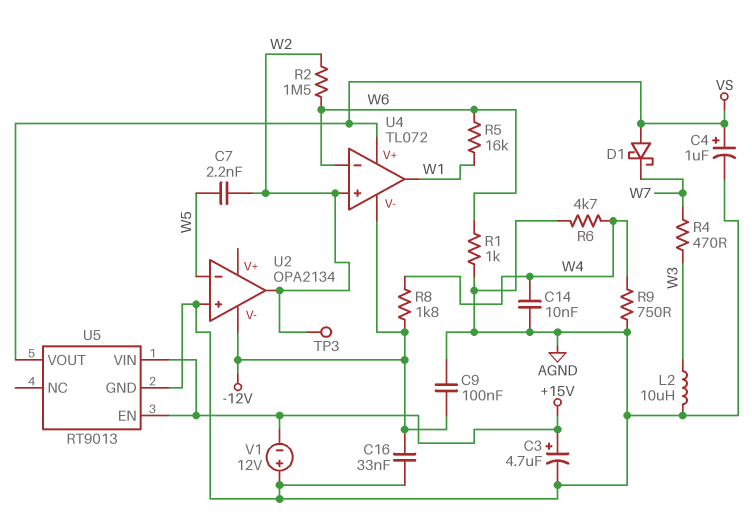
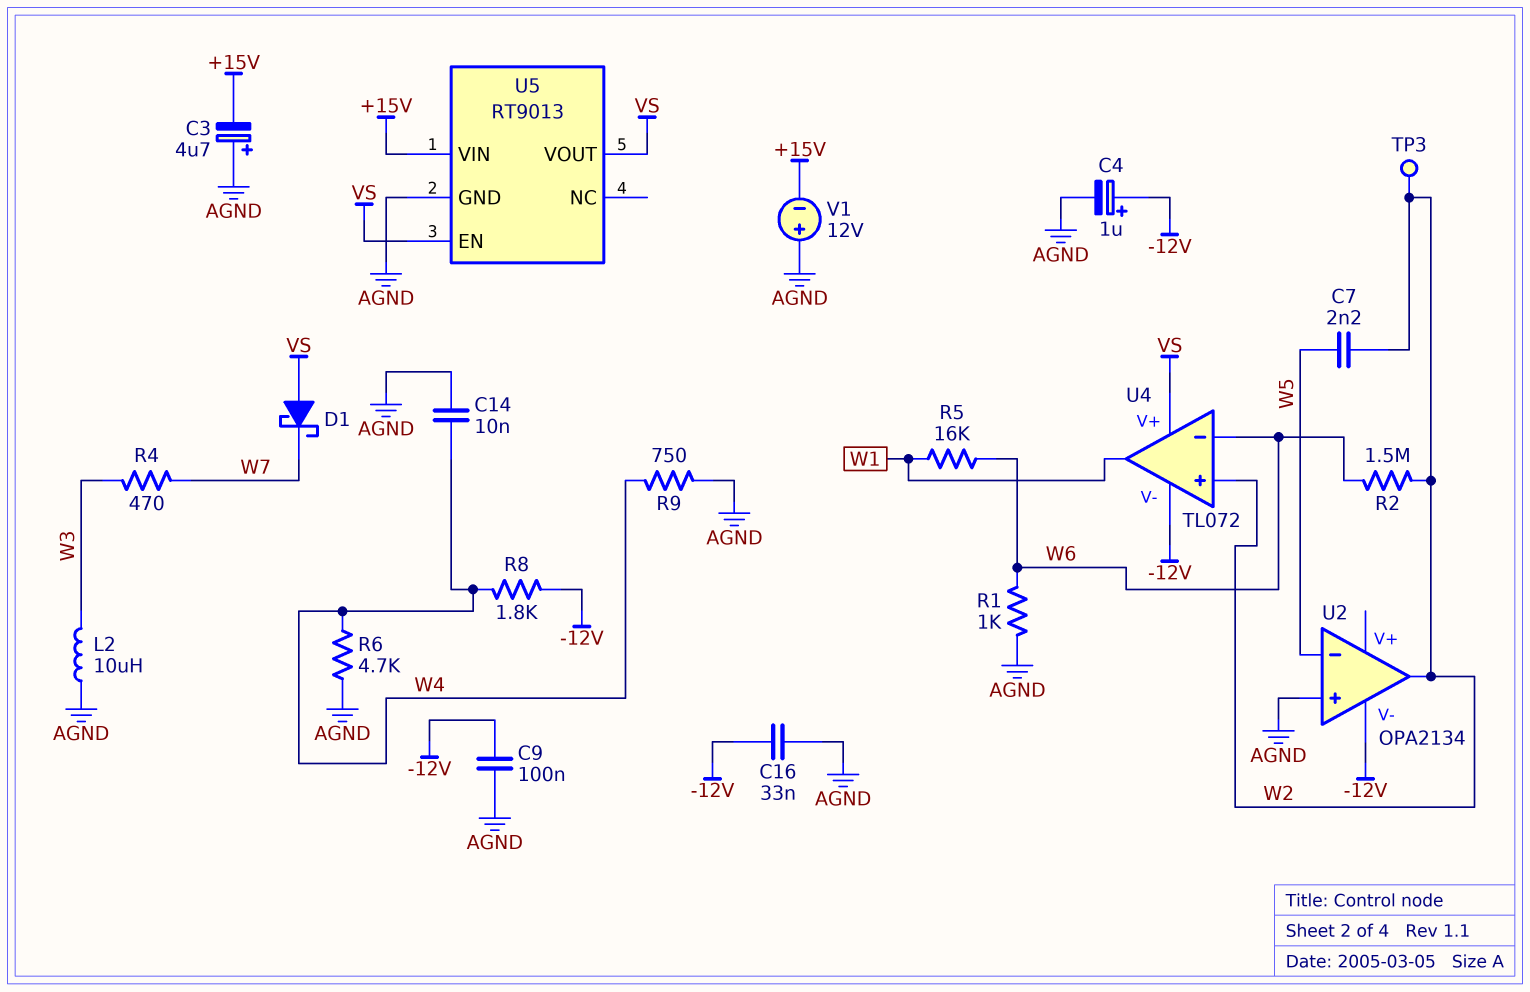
C3: 4.7uF (plus +15V, minus AGND) -> 4.7uF (plus AGND, minus +15V)
C4: 1uF (plus VS, minus AGND) -> 1uF (plus -12V, minus AGND)
U5 pin EN: +15V -> VS

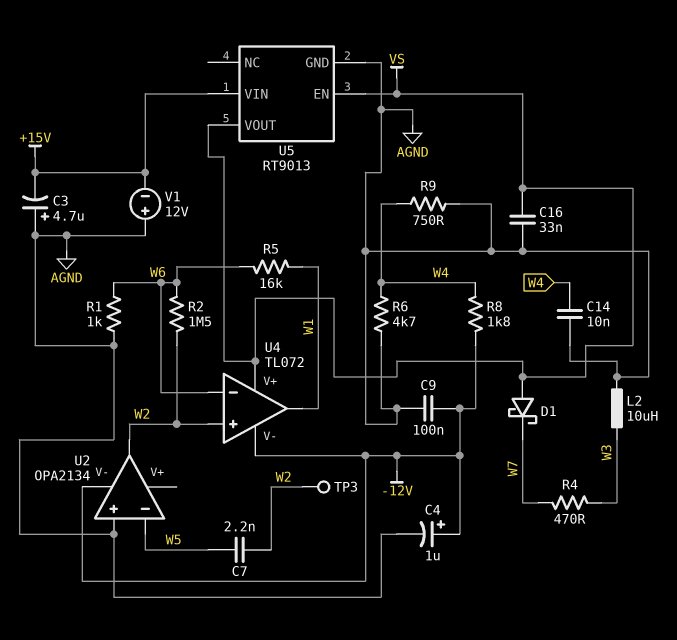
C16: 33nF (-12V, AGND) -> 33nF (AGND, VS)

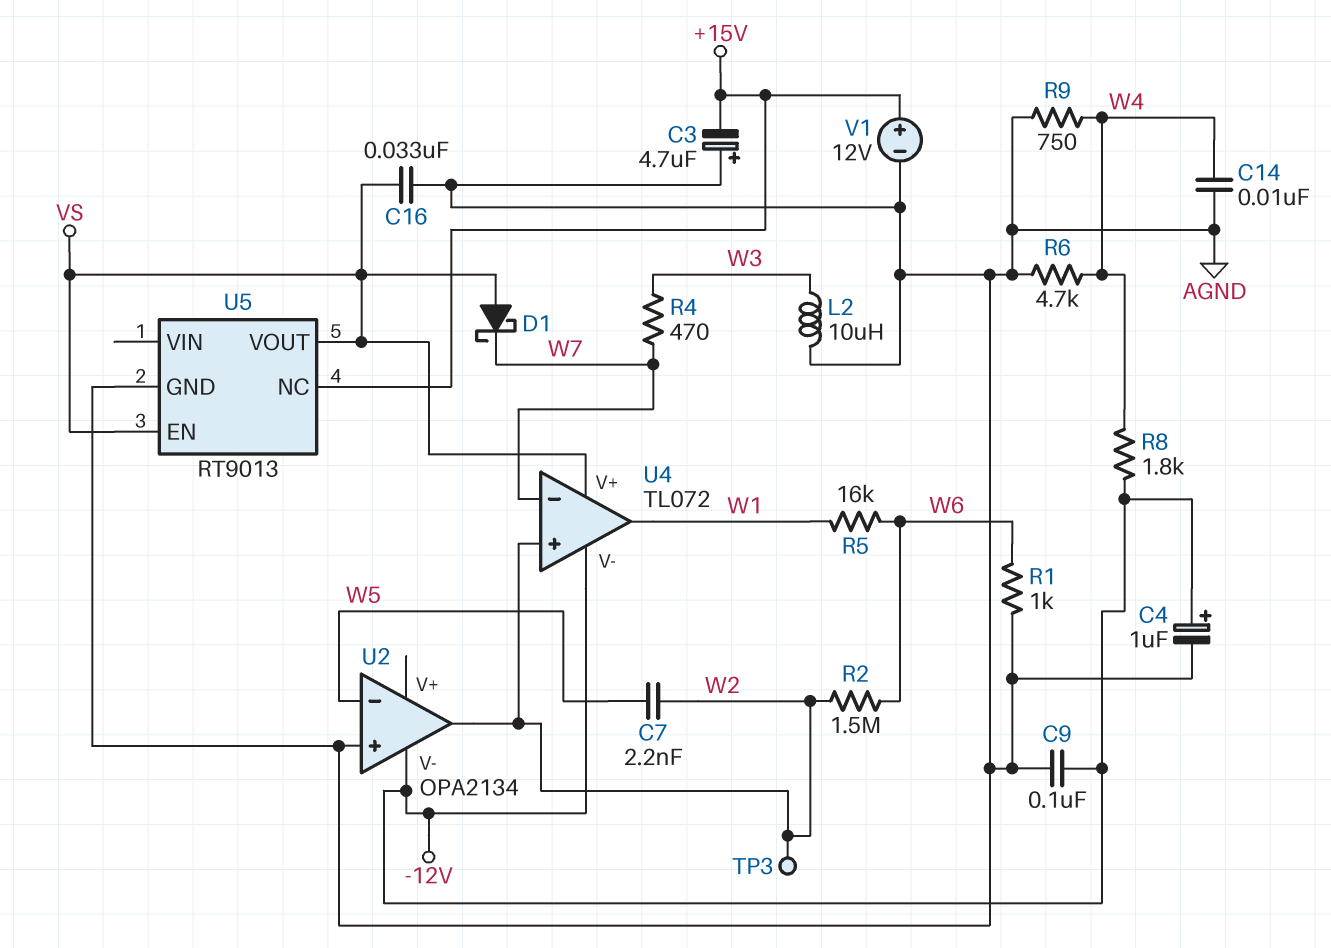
U4 pin in-: W6 -> W7
U5 pin NC: none -> +15V
U5 pin VIN: +15V -> none
V1: 12V (plus AGND, minus +15V) -> 12V (plus +15V, minus AGND)

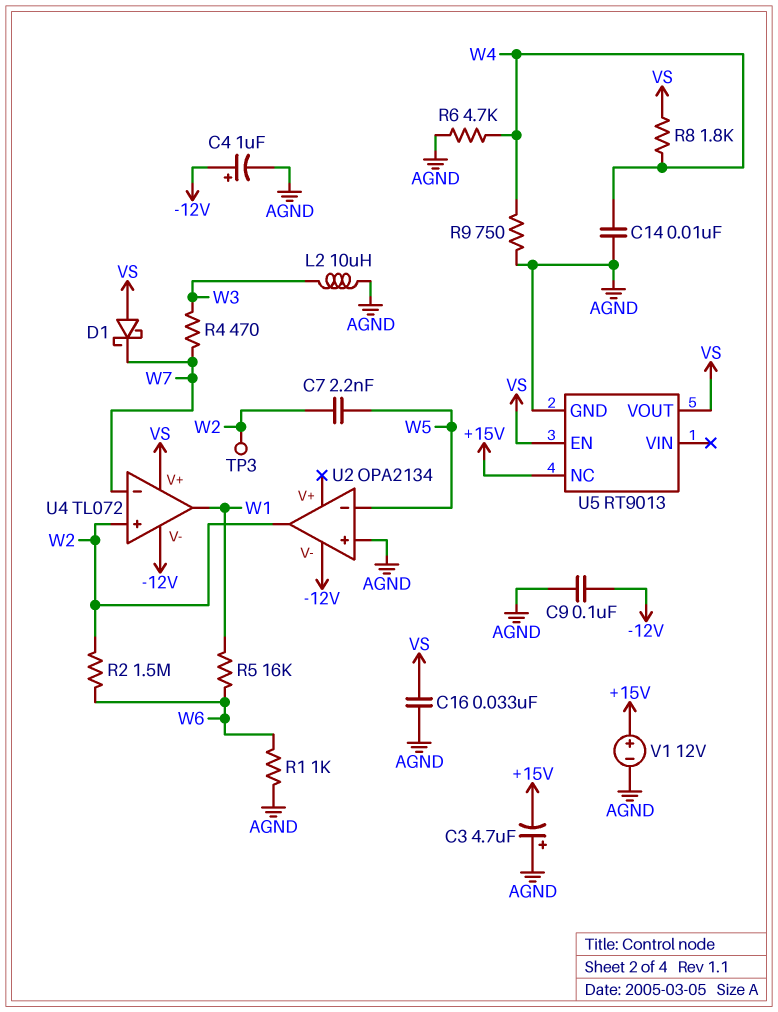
R8: 1.8k (-12V, W4) -> 1.8k (VS, W4)

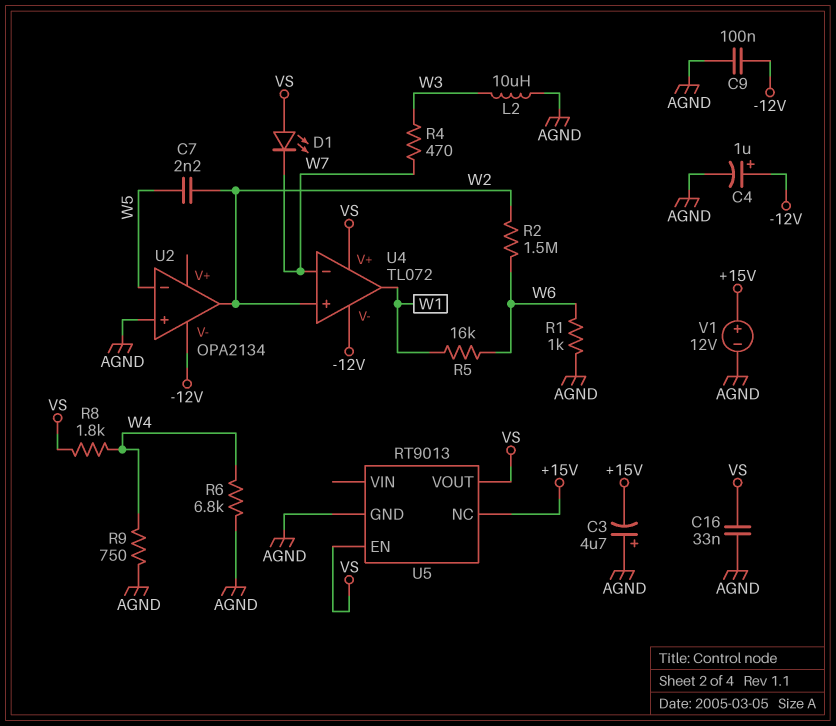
C14: 10nF (AGND, W4) -> none
D1: schottky (A VS, K W7) -> LED (A VS, K W7)
R6: 4.7k (AGND, W4) -> 6.8k (AGND, W4)
TP3: test point (W2) -> none

